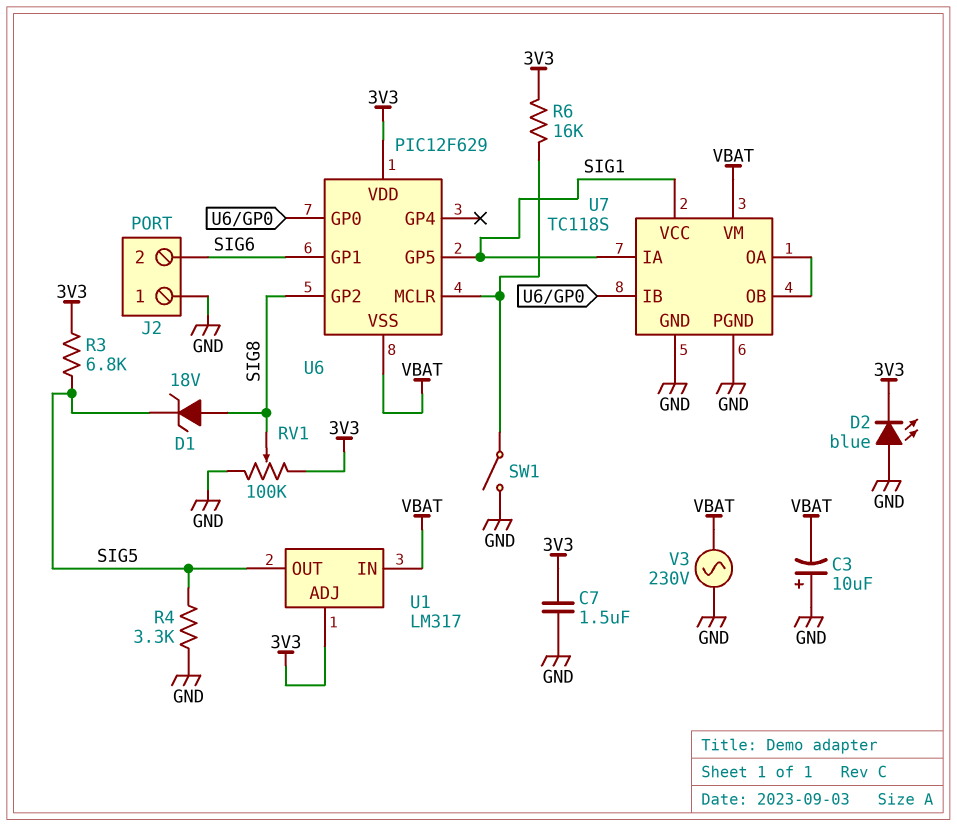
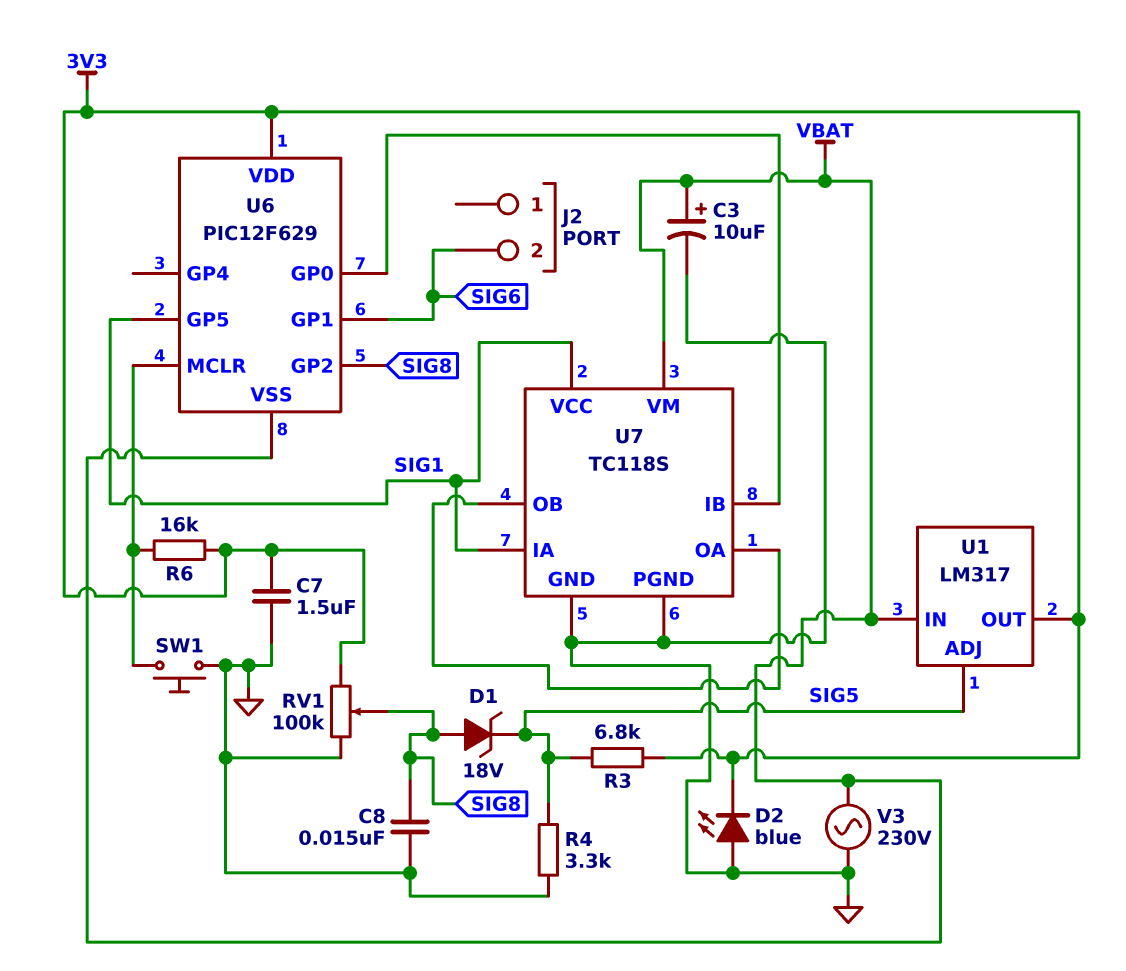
C3: 10uF (plus GND, minus VBAT) -> 10uF (plus VBAT, minus GND)
C8: none -> 15nF (GND, SIG8)
J2 pin 1: GND -> none
SW1: switch (GND, U6/MCLR) -> button (GND, U6/MCLR)
U1 pin ADJ: 3V3 -> SIG5
U1 pin OUT: SIG5 -> 3V3

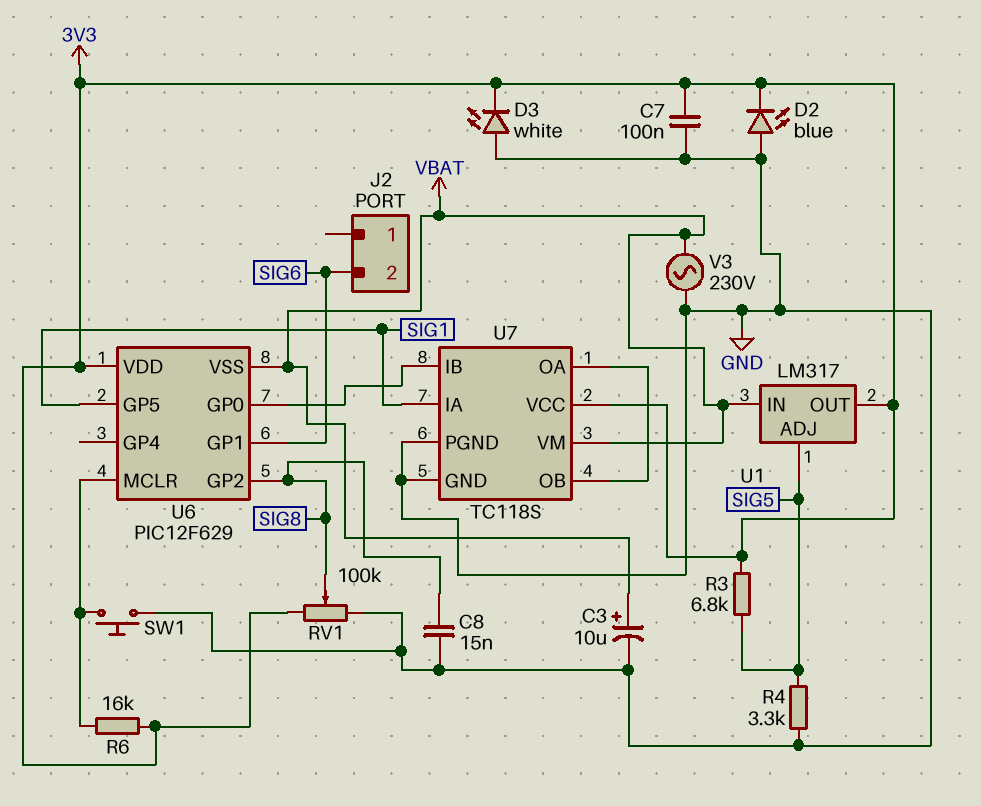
C7: 1.5uF (3V3, GND) -> 100nF (3V3, GND)
D1: zener 18V (A SIG8, K SIG5) -> none
D3: none -> LED white (A GND, K 3V3)
U7 pin VCC: SIG1 -> 3V3

